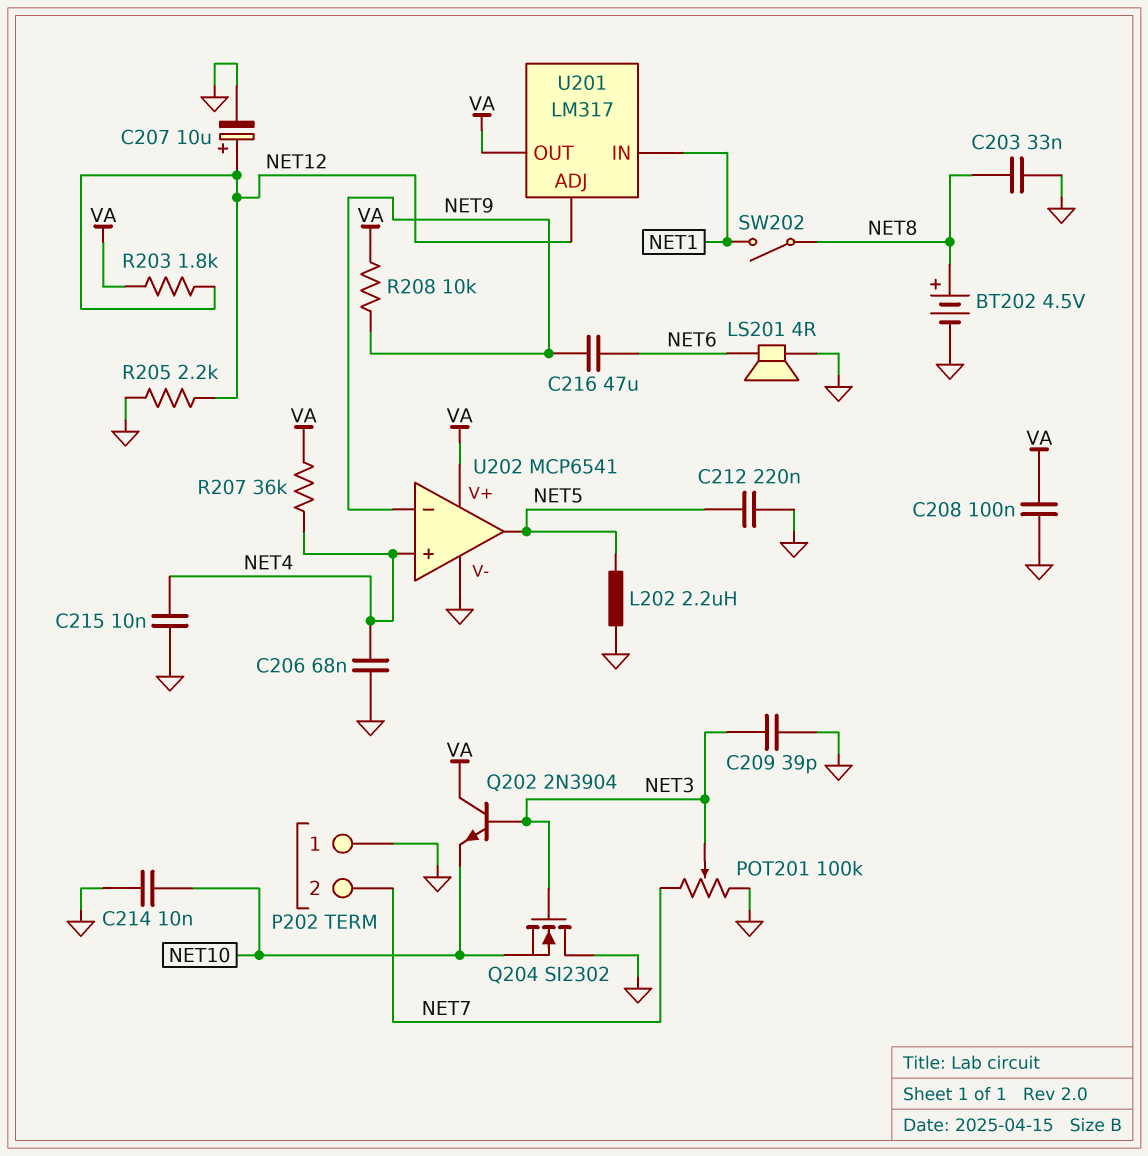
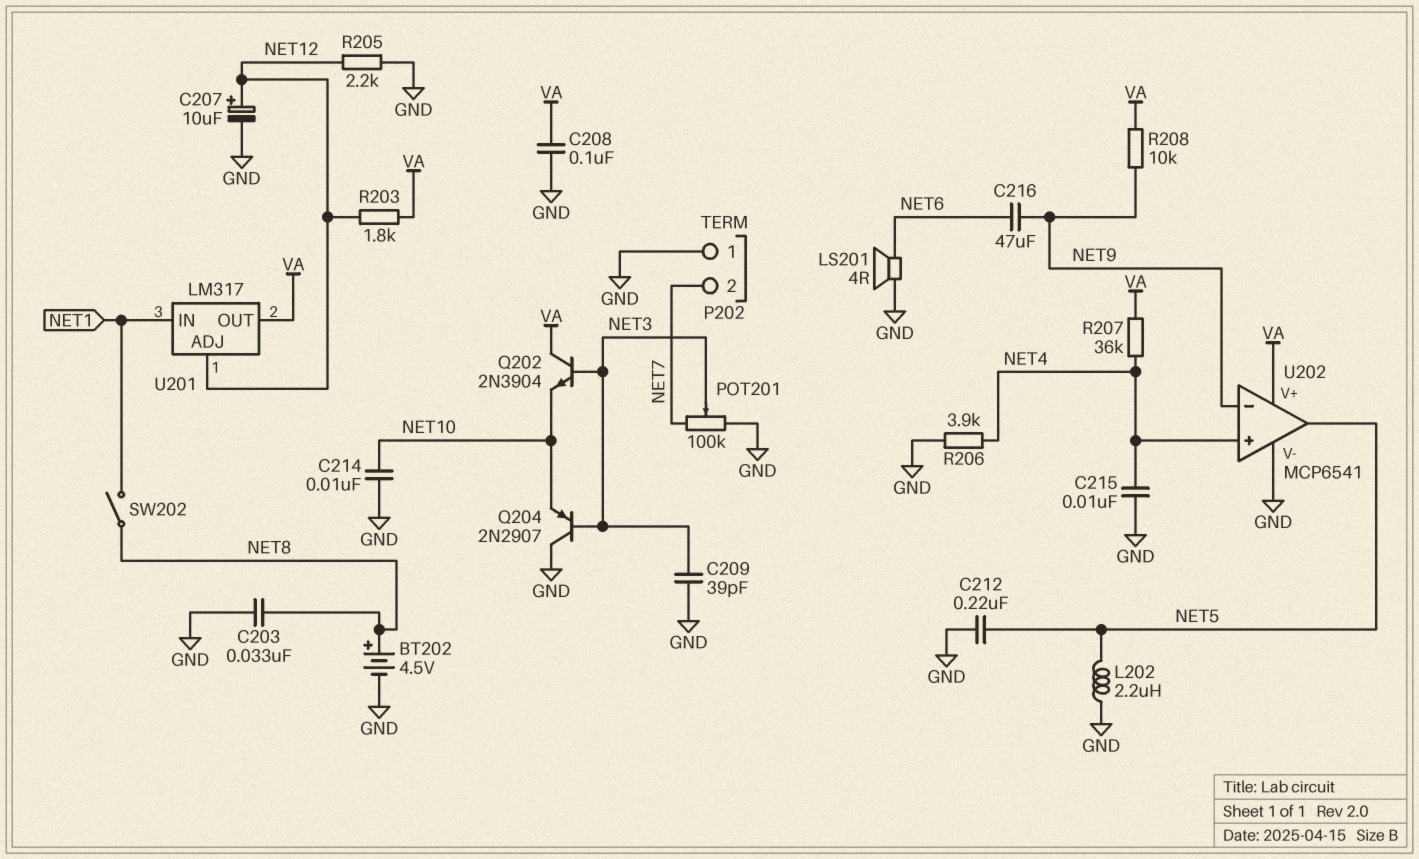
C206: 68nF (GND, NET4) -> none
Q204: NMOS SI2302 (G NET3, D GND, S NET10) -> PNP 2N2907 (B NET3, C GND, E NET10)
R206: none -> 3.9k (GND, NET4)

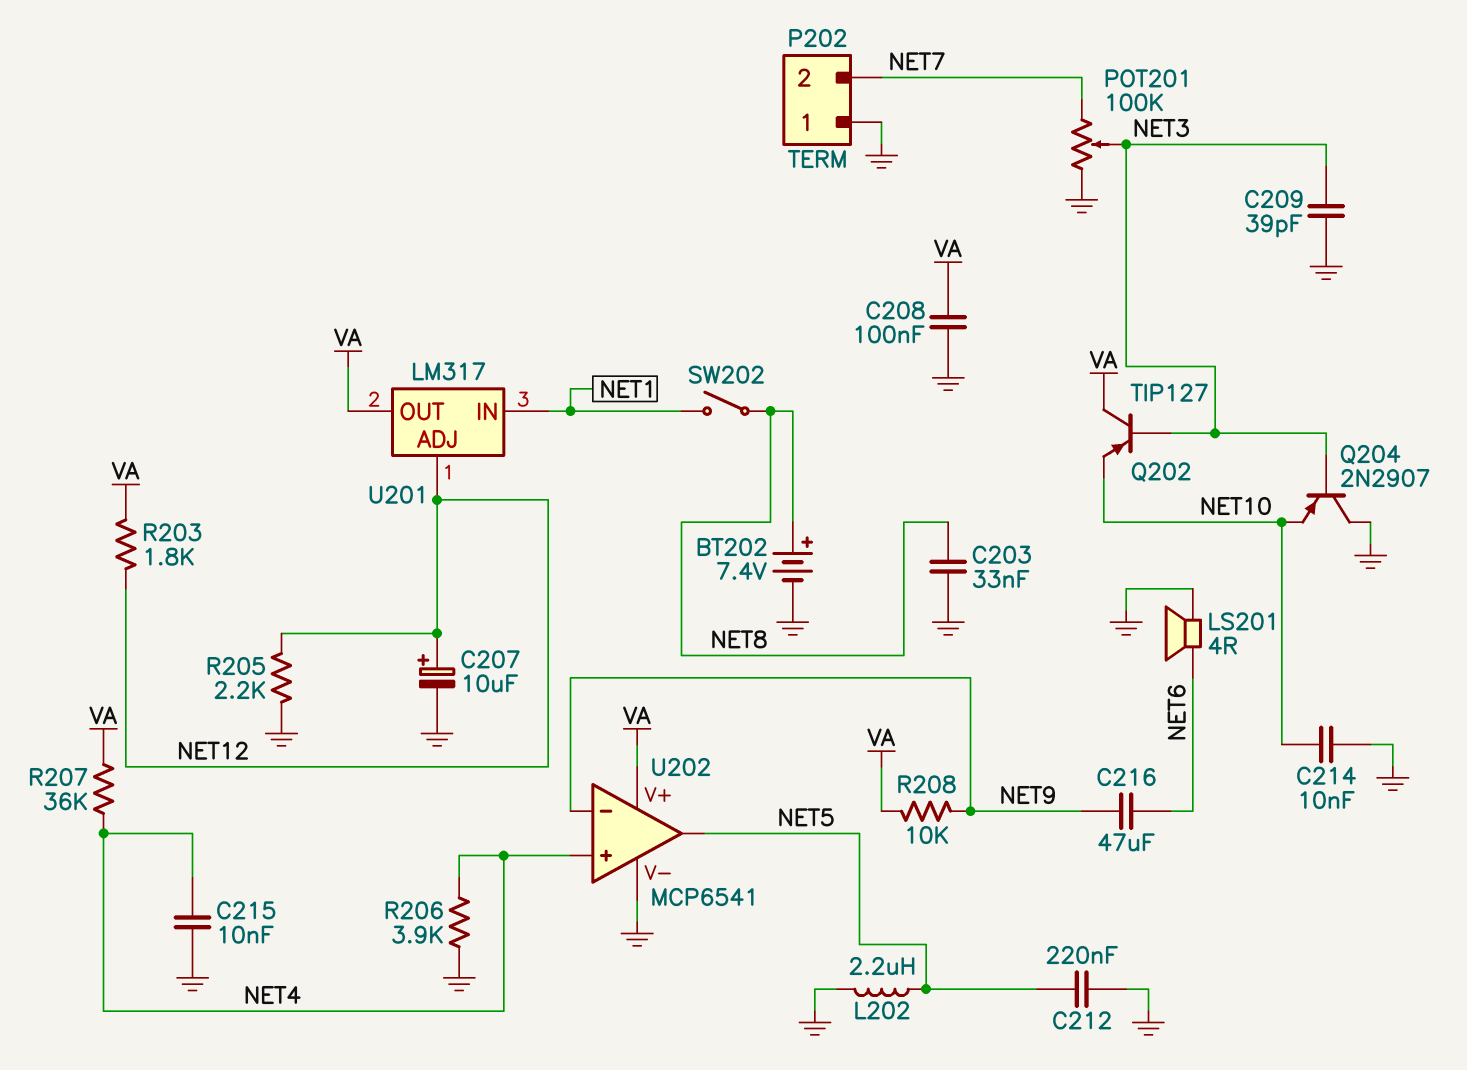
BT202: 4.5V (plus NET8, minus GND) -> 7.4V (plus NET8, minus GND)
Q202: NPN 2N3904 (B NET3, C VA, E NET10) -> PNP TIP127 (B NET3, C VA, E NET10)

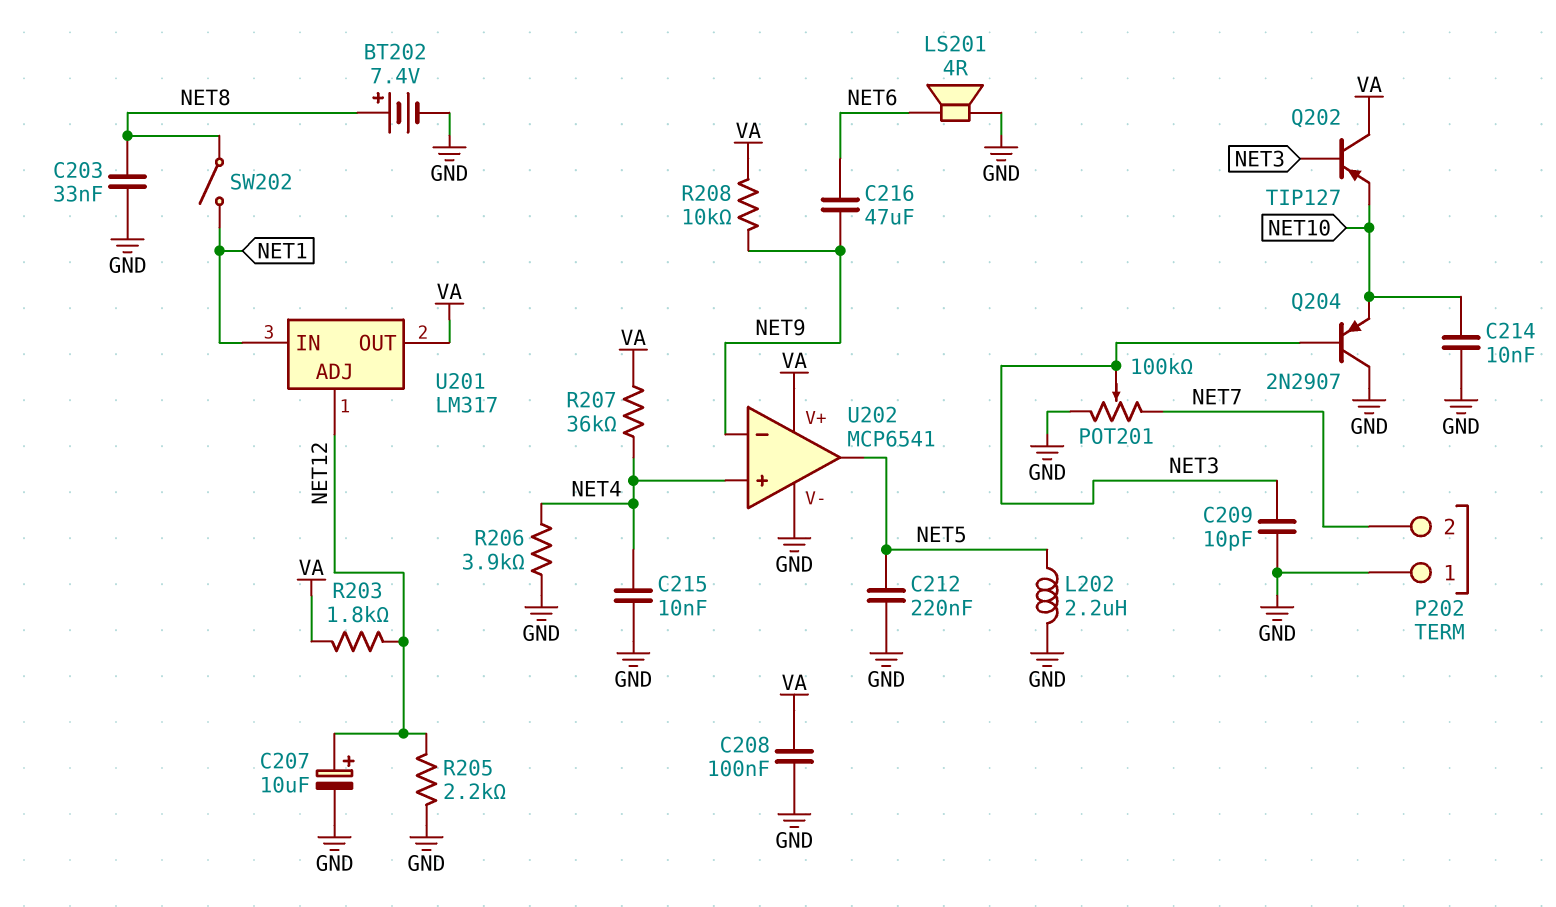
C209: 39pF (GND, NET3) -> 10pF (GND, NET3)

